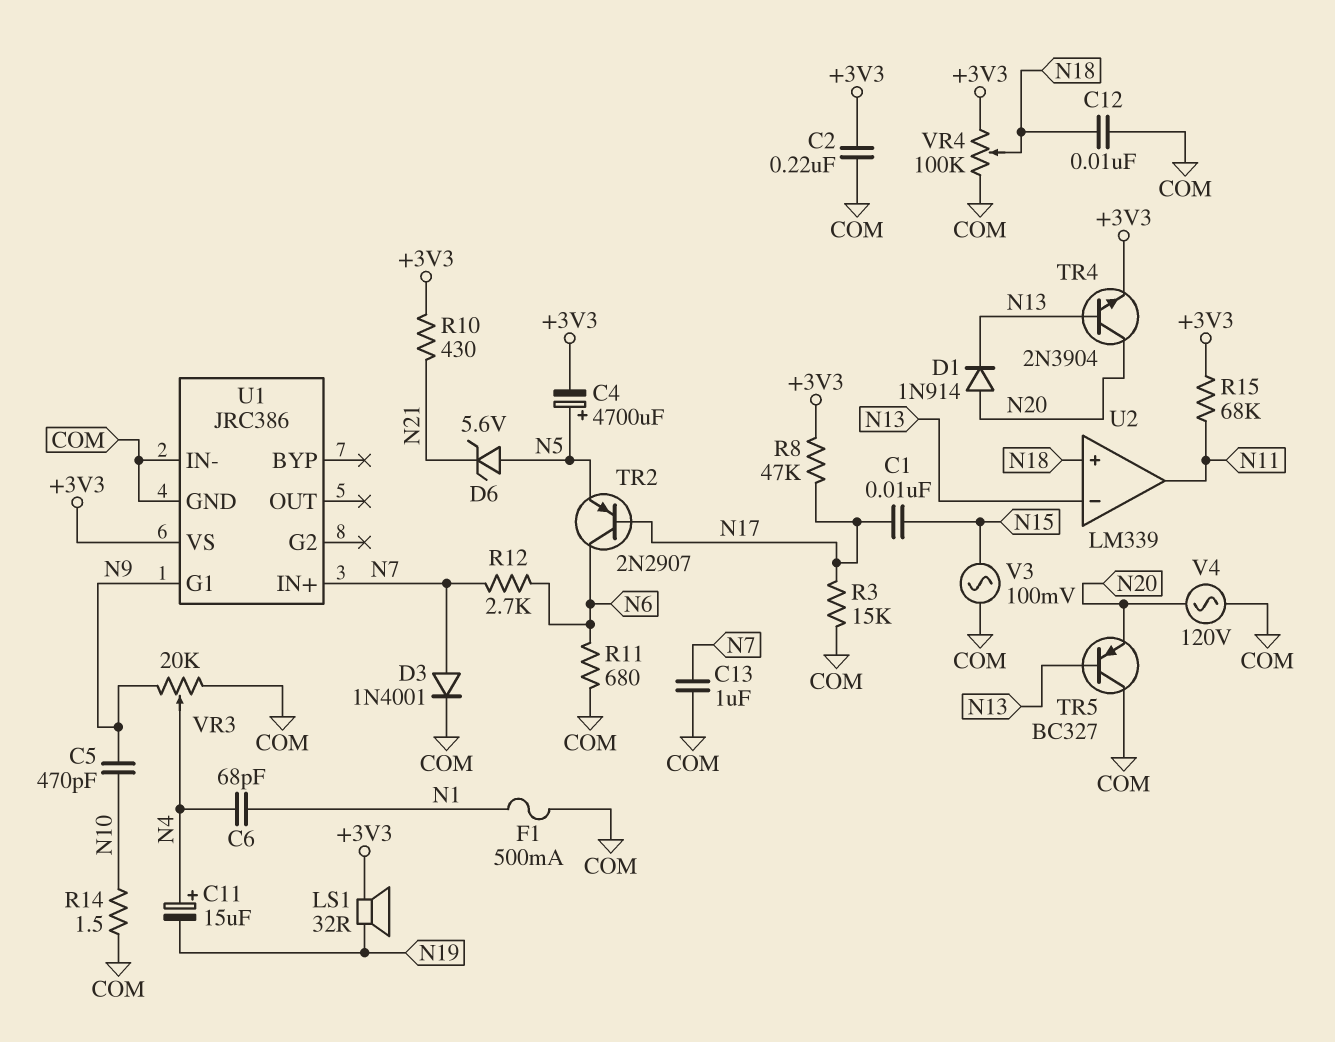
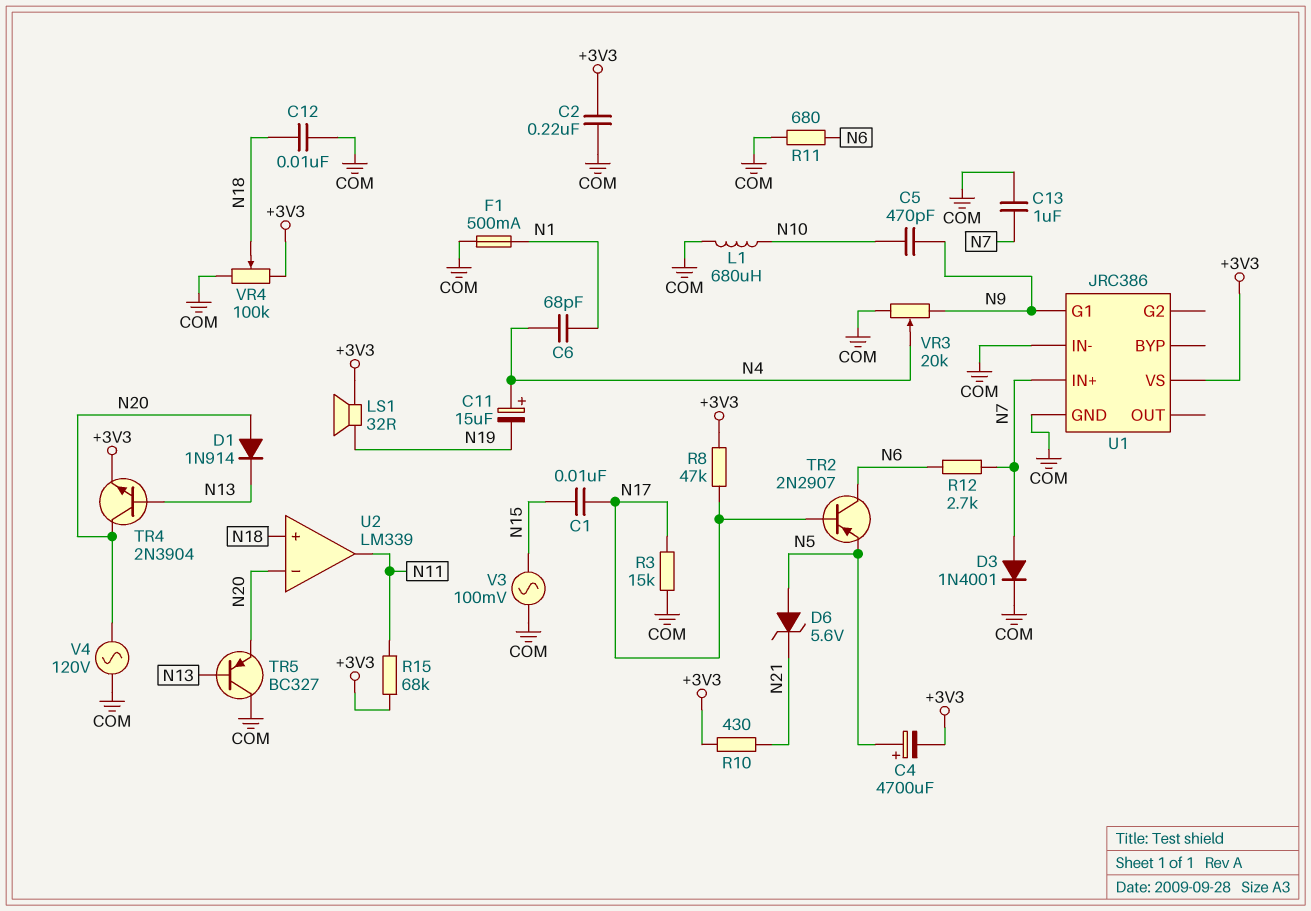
L1: none -> 680uH (COM, N10)
R14: 1.5 (COM, N10) -> none
U2 pin in-: N13 -> N20

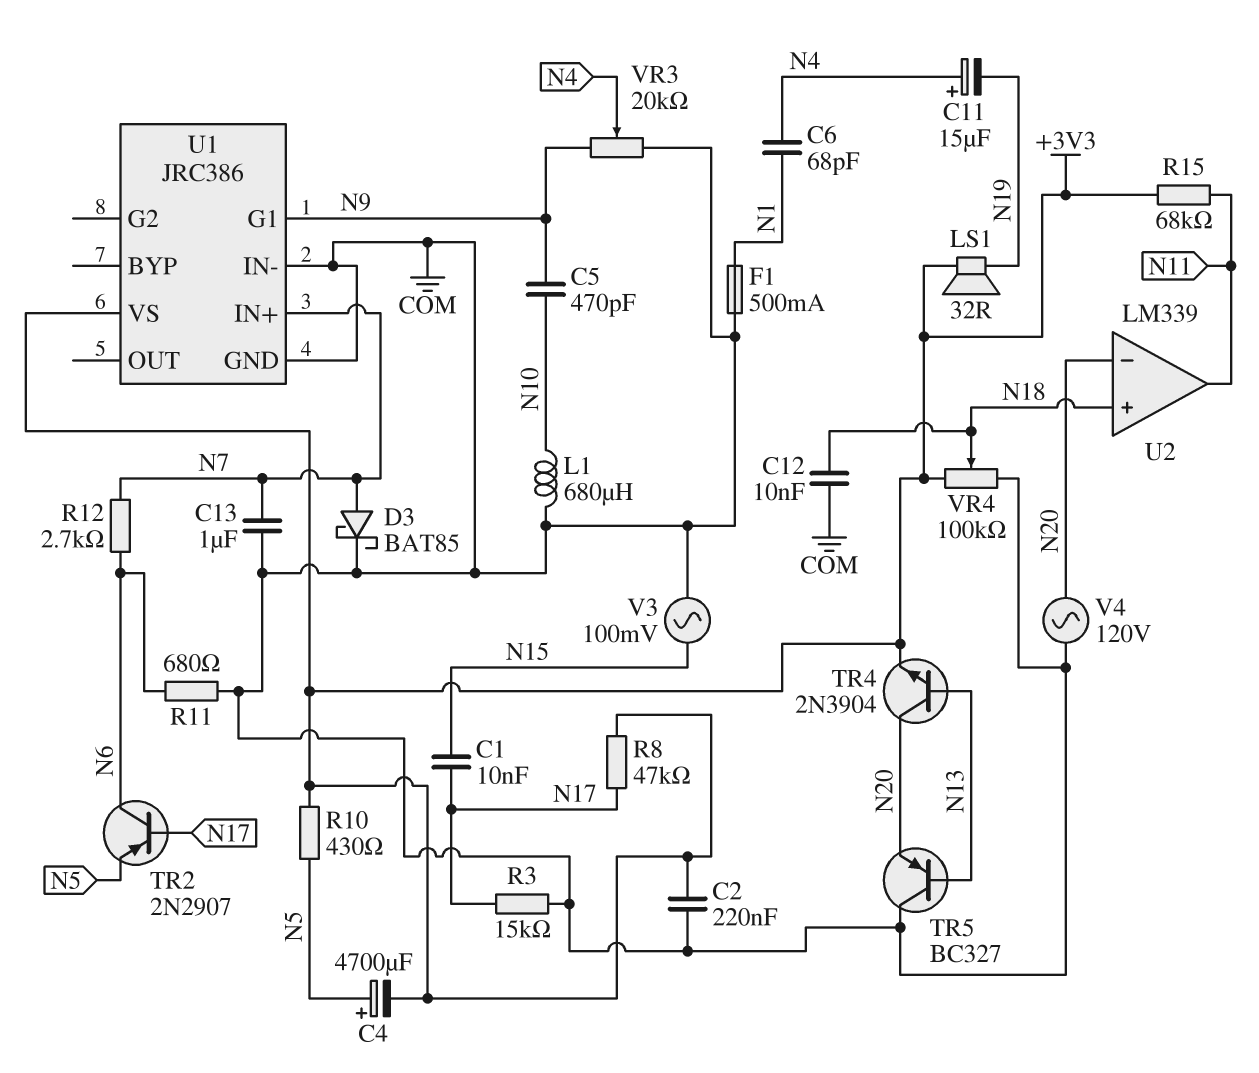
D1: diode 1N914 (A N20, K N13) -> none
D3: diode 1N4001 (A N7, K COM) -> schottky BAT85 (A N7, K COM)
D6: zener 5.6V (A N5, K N21) -> none
R10: 430 (+3V3, N21) -> 430 (+3V3, N5)

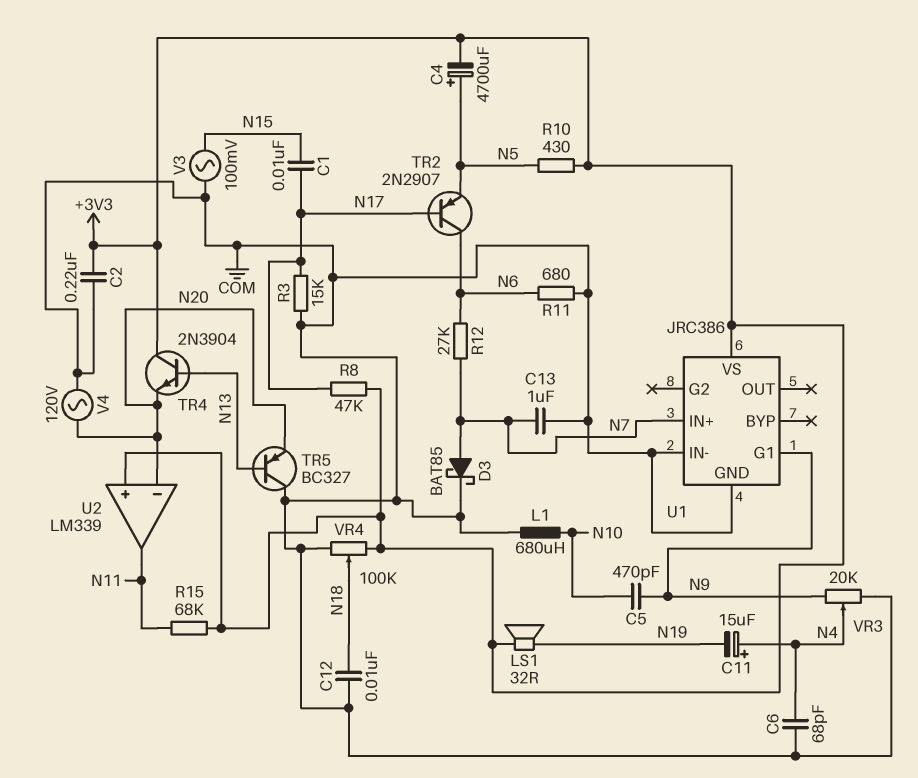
C6: 68pF (N1, N4) -> 68pF (COM, N4)
F1: 500mA (COM, N1) -> none
R12: 2.7k (N6, N7) -> 27k (N6, N7)
TR4: NPN 2N3904 (B N13, C N20, E +3V3) -> NPN 2N3904 (B N13, C +3V3, E N20)
U2 pin in+: N18 -> +3V3

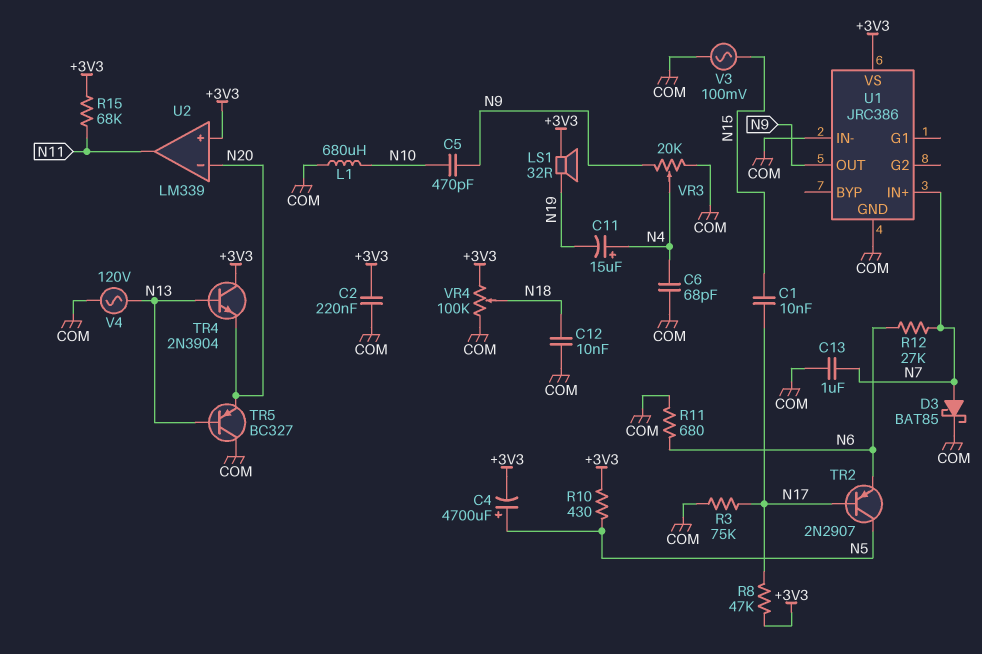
R3: 15k (COM, N17) -> 75k (COM, N17)
TR2: PNP 2N2907 (B N17, C N6, E N5) -> PNP 2N2907 (B N17, C N5, E N6)
U1 pin G1: N9 -> none
U1 pin OUT: none -> N9
V4: AC 120V (COM, N20) -> AC 120V (COM, N13)

